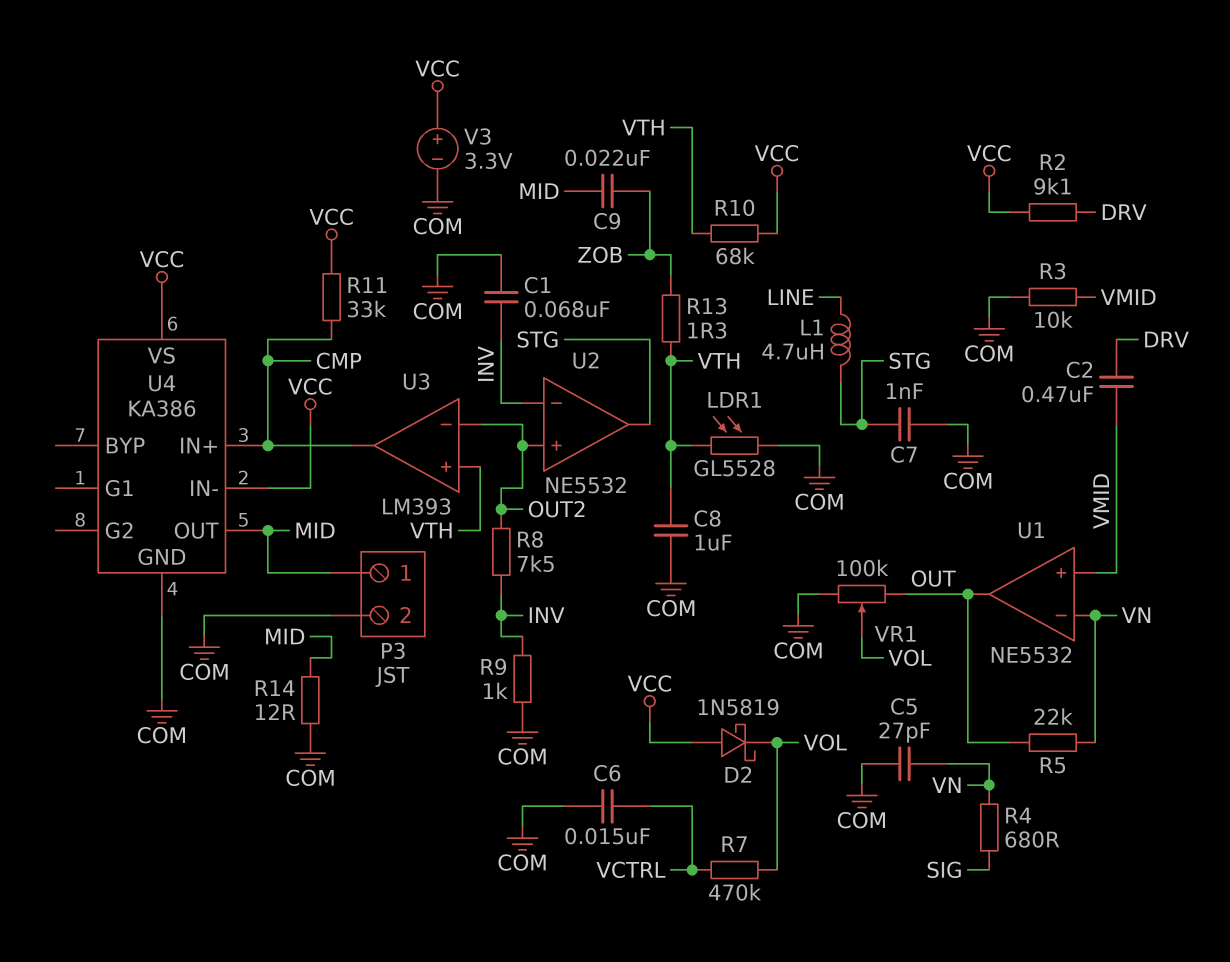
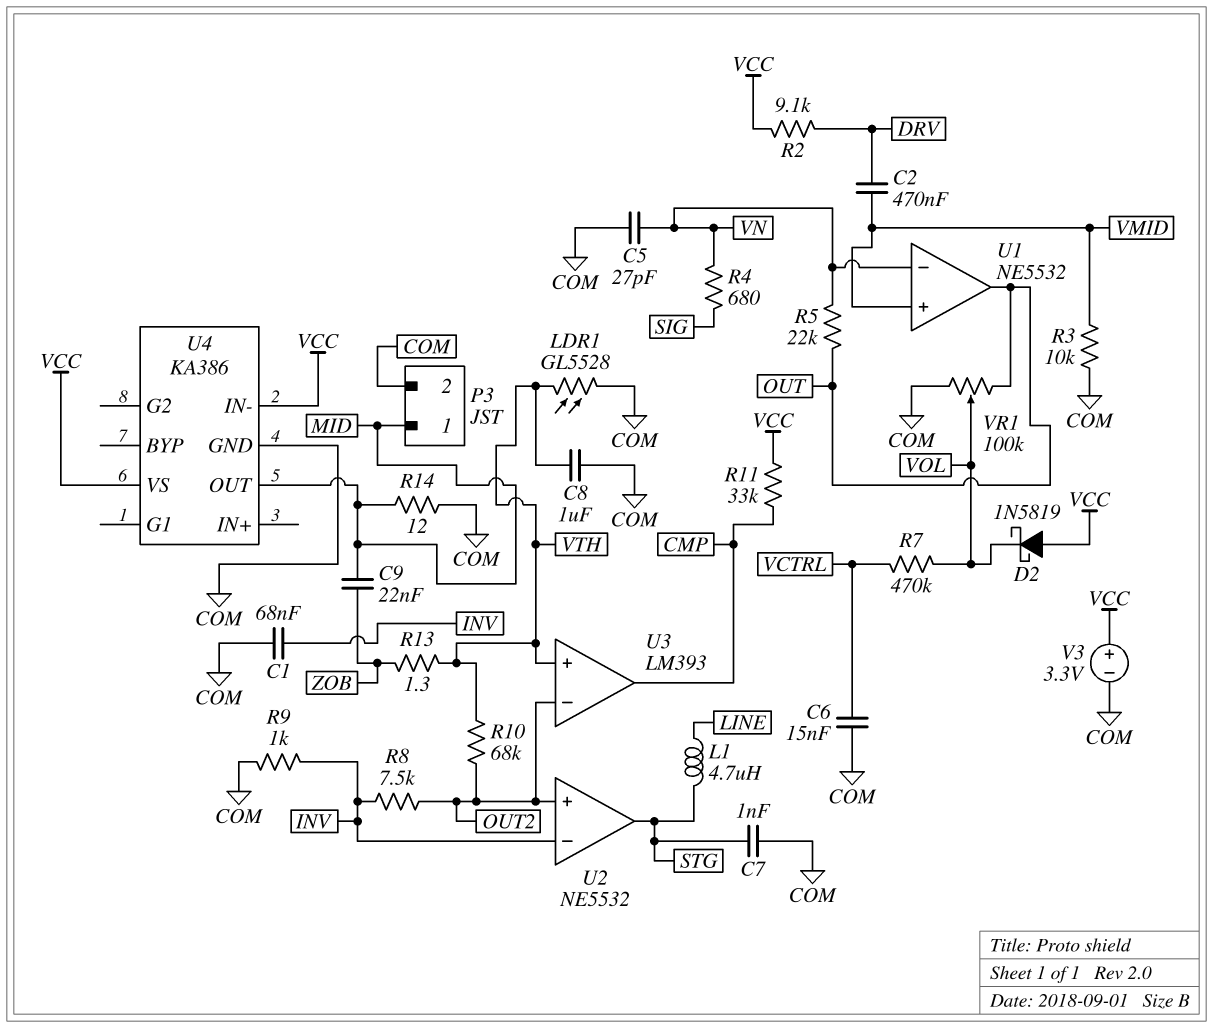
R10: 68k (VCC, VTH) -> 68k (OUT2, VTH)
U4 pin IN+: CMP -> none

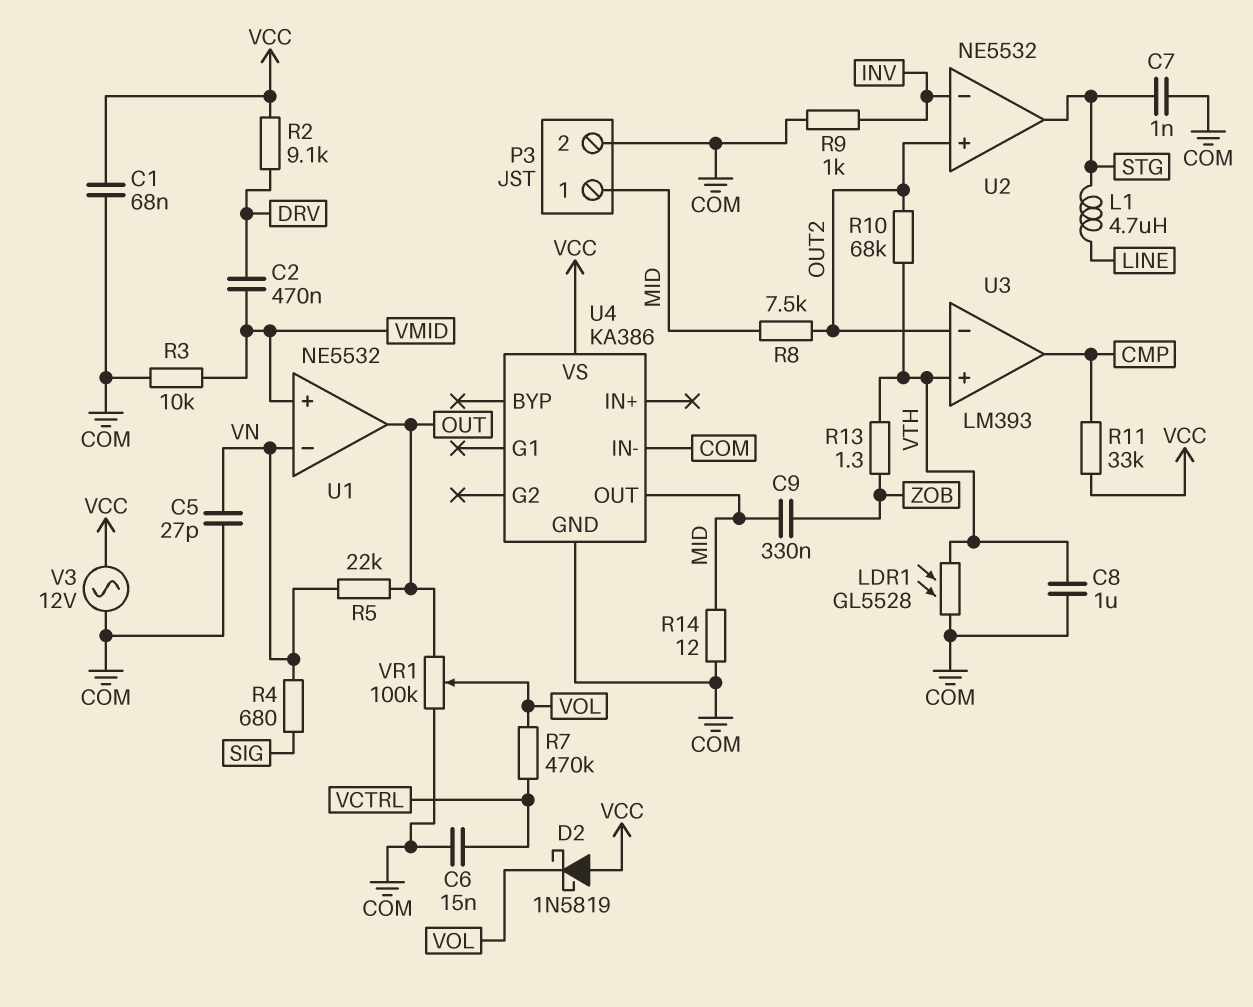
C1: 68nF (COM, INV) -> 68nF (COM, VCC)
C9: 22nF (MID, ZOB) -> 330nF (MID, ZOB)
R8: 7.5k (INV, OUT2) -> 7.5k (MID, OUT2)
U4 pin IN-: VCC -> COM
V3: 3.3V (plus VCC, minus COM) -> AC 12V (COM, VCC)

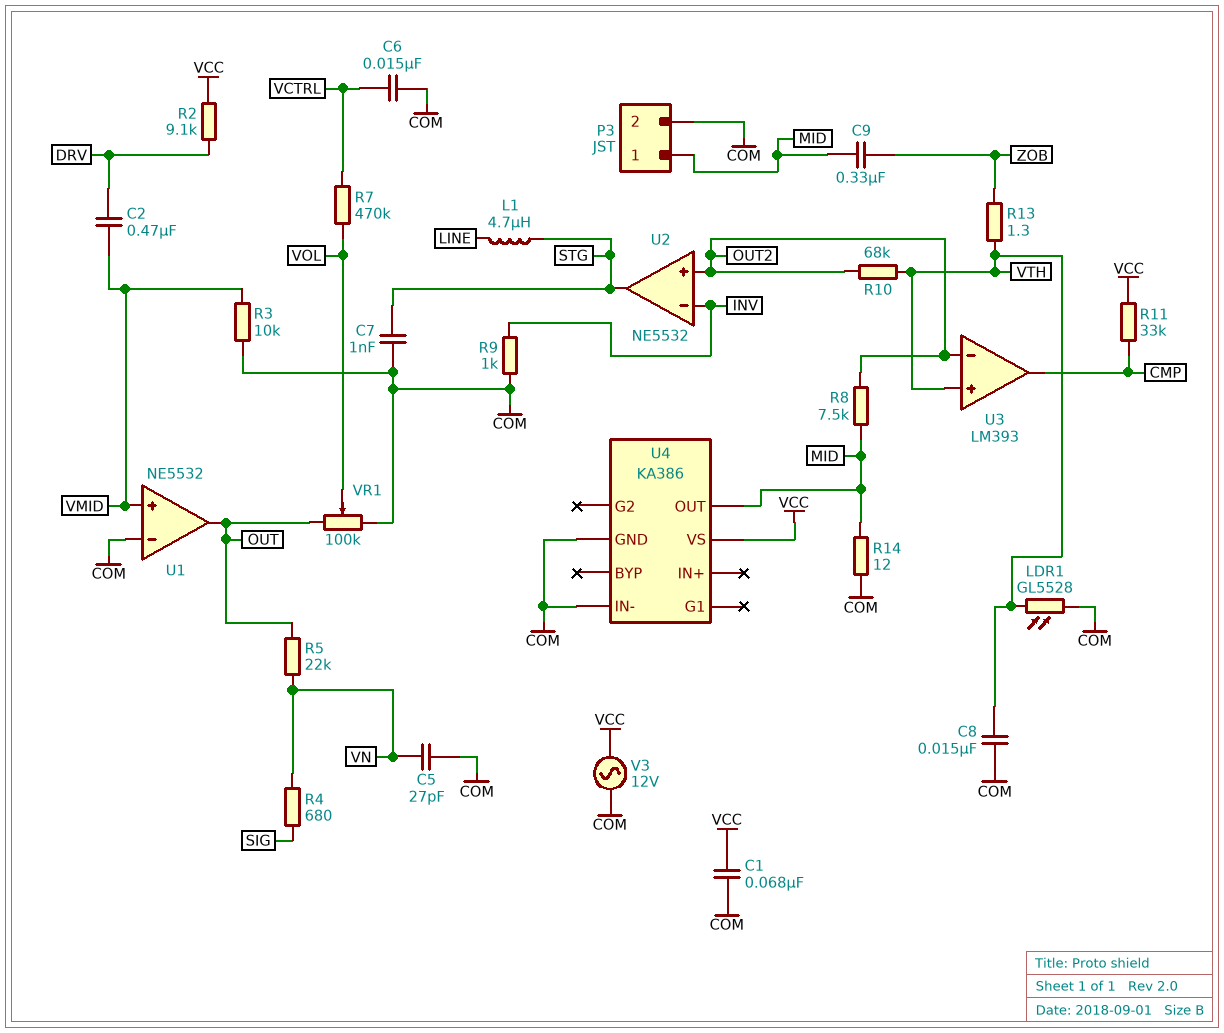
C8: 1uF (COM, VTH) -> 15nF (COM, VTH)
D2: schottky 1N5819 (A VCC, K VOL) -> none
U1 pin in-: VN -> COM

